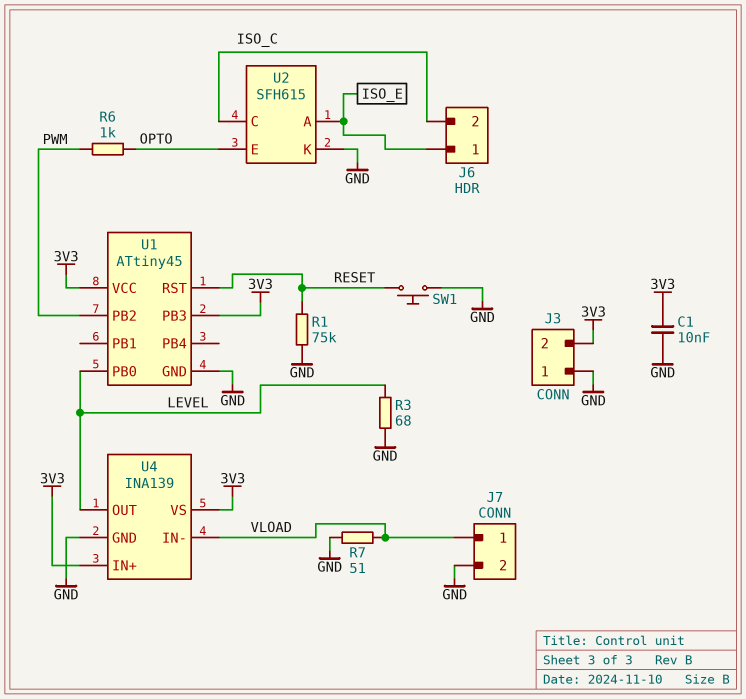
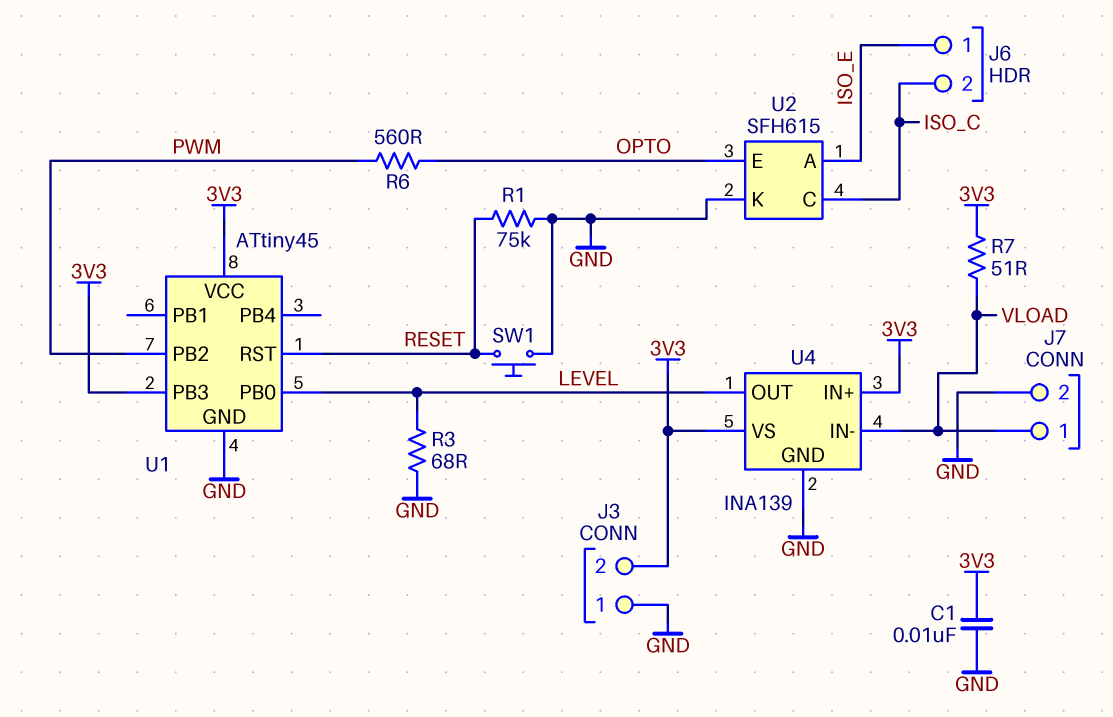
R6: 1k (OPTO, PWM) -> 560 (OPTO, PWM)
R7: 51 (GND, VLOAD) -> 51 (3V3, VLOAD)

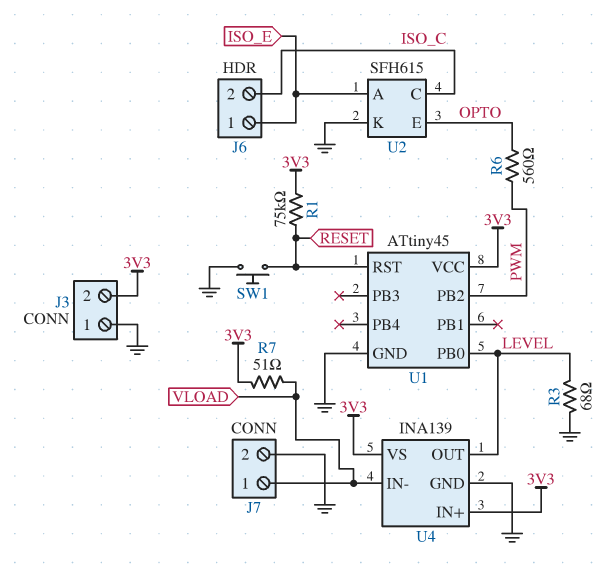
C1: 10nF (3V3, GND) -> none
R1: 75k (GND, RESET) -> 75k (3V3, RESET)
U1 pin PB3: 3V3 -> none

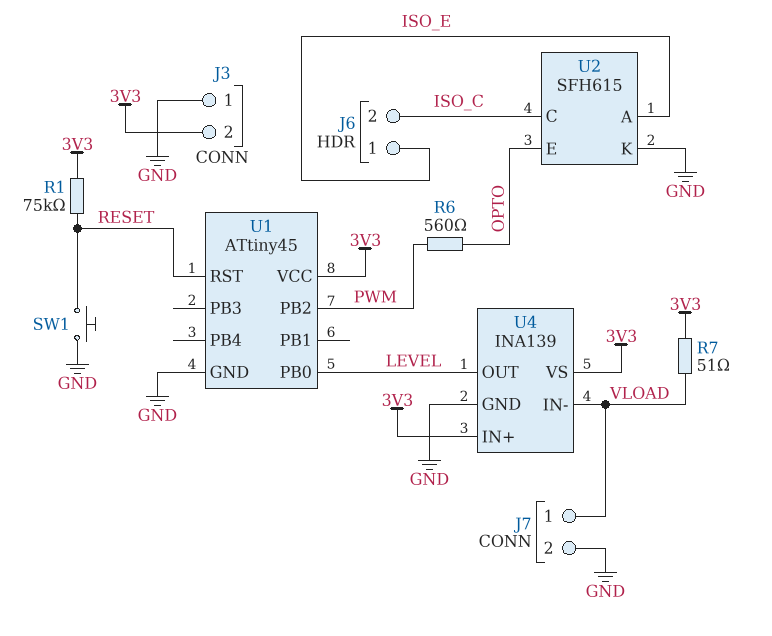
R3: 68 (GND, LEVEL) -> none

